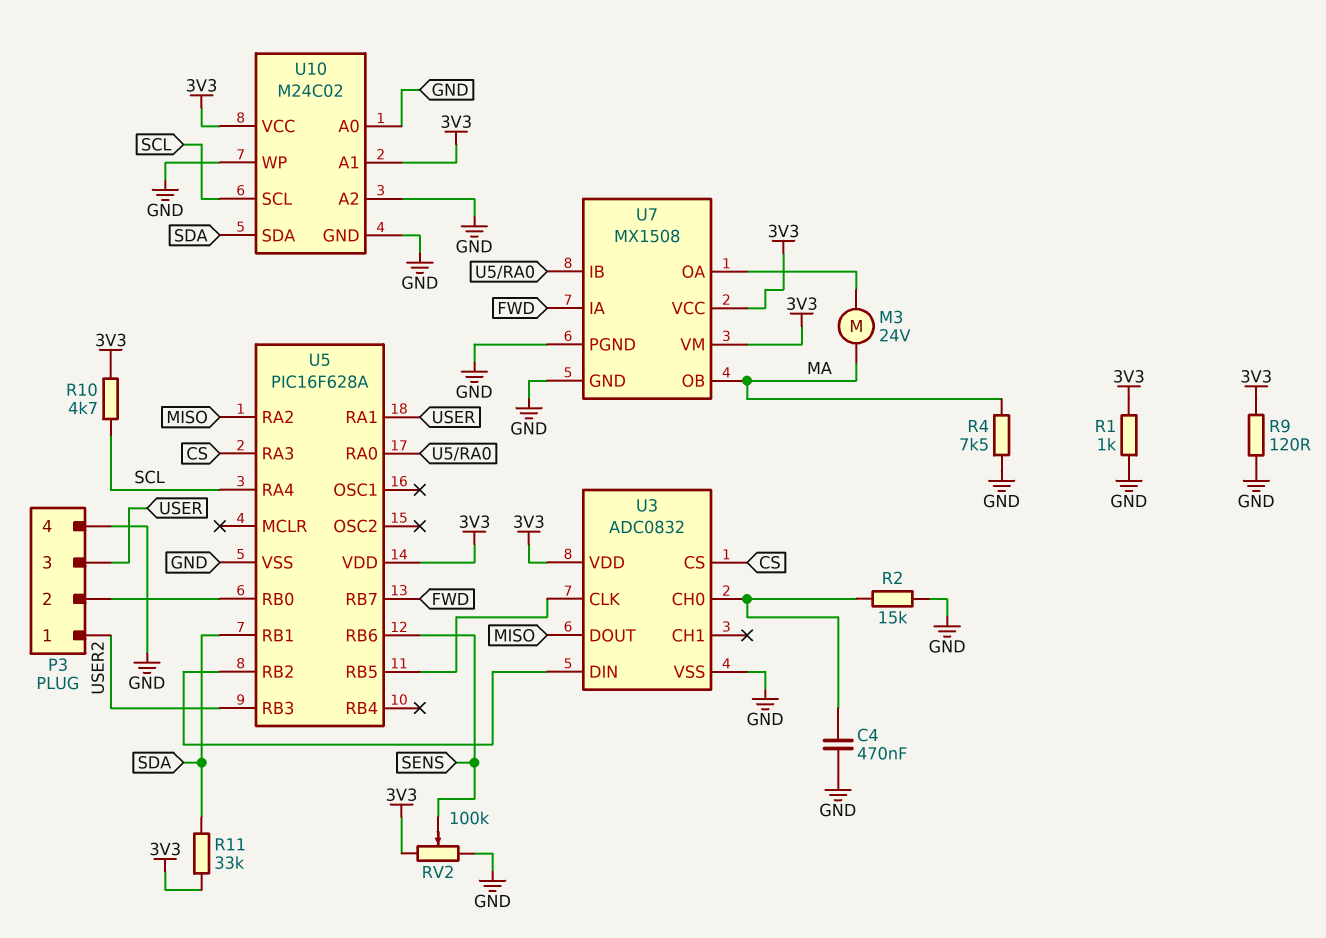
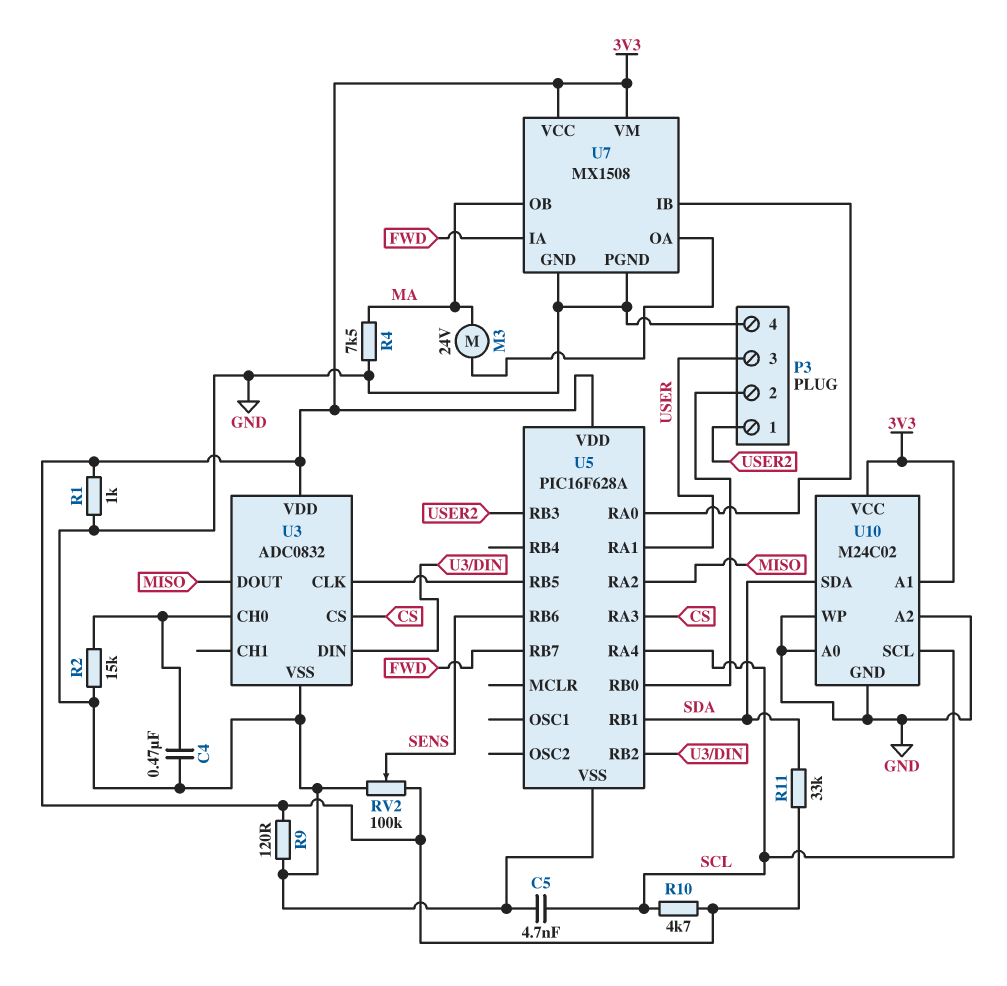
C5: none -> 4.7nF (GND, SCL)

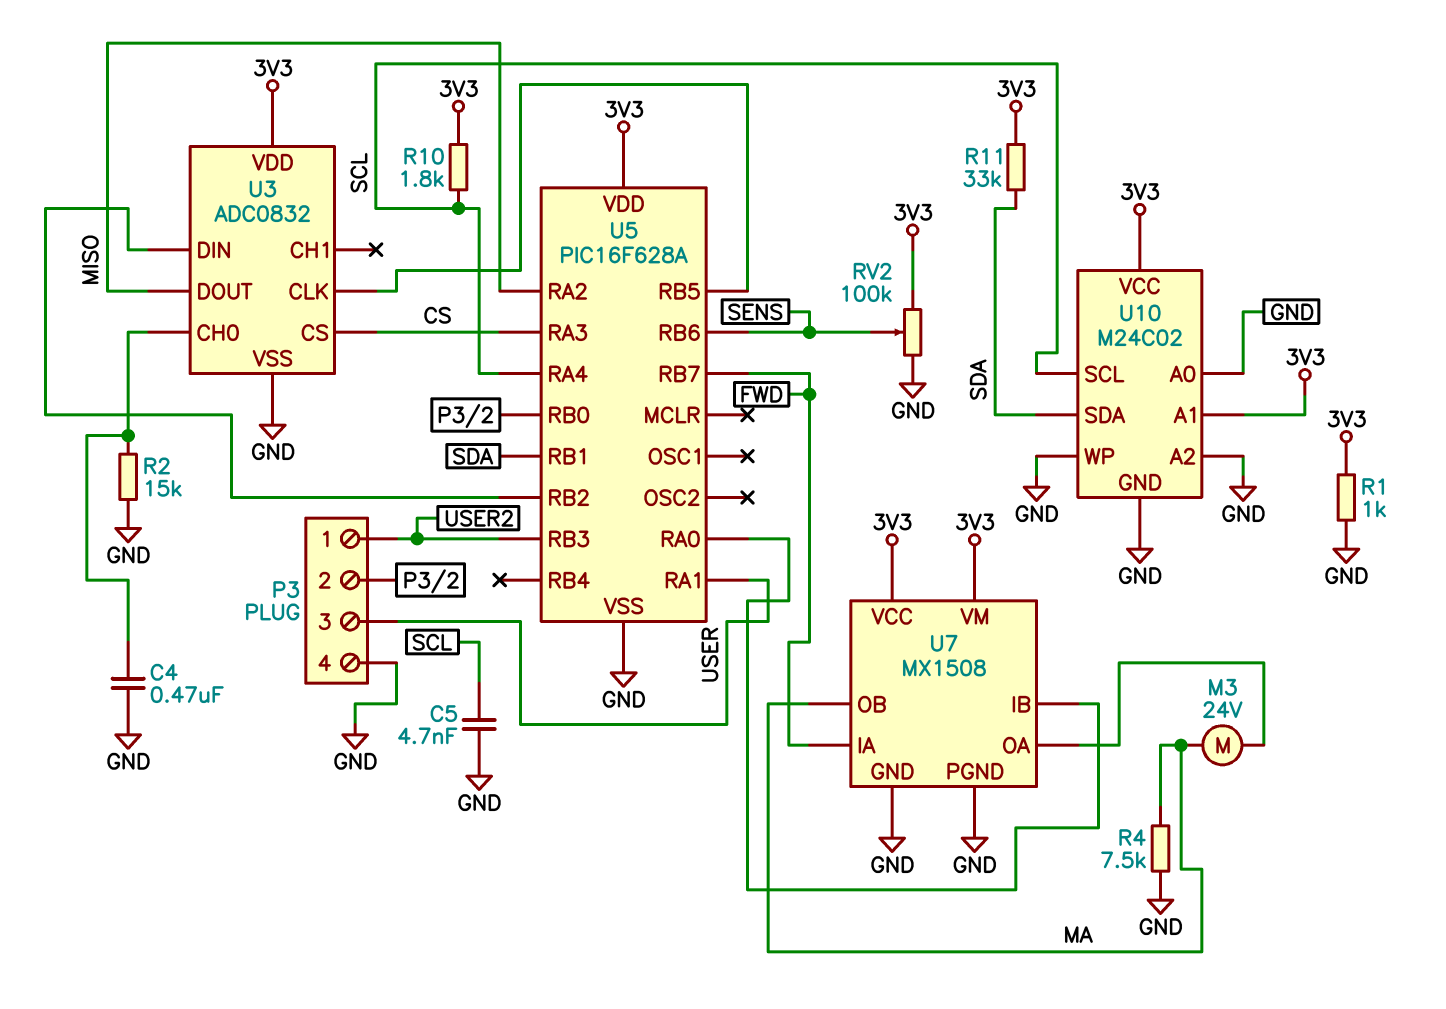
R9: 120 (3V3, GND) -> none
R10: 4.7k (3V3, SCL) -> 1.8k (3V3, SCL)

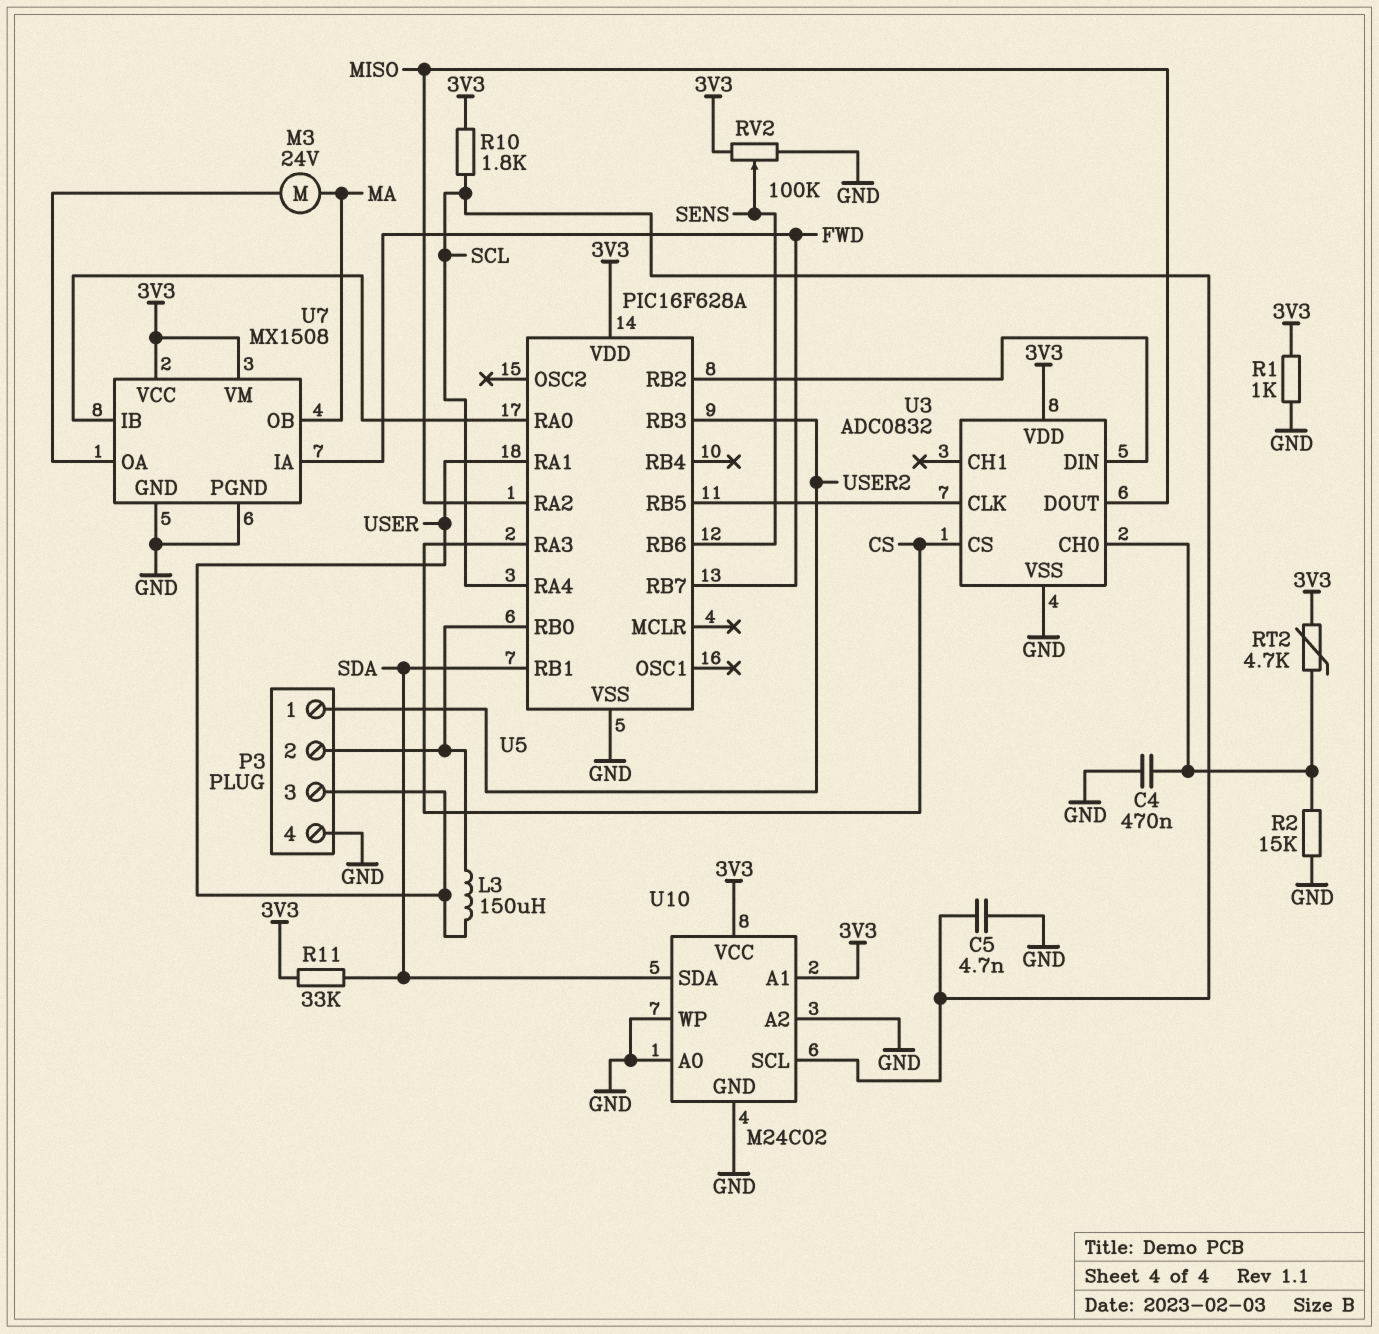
L3: none -> 150uH (P3/2, USER)
R4: 7.5k (GND, MA) -> none
RT2: none -> 4.7k (3V3, U3/CH0)

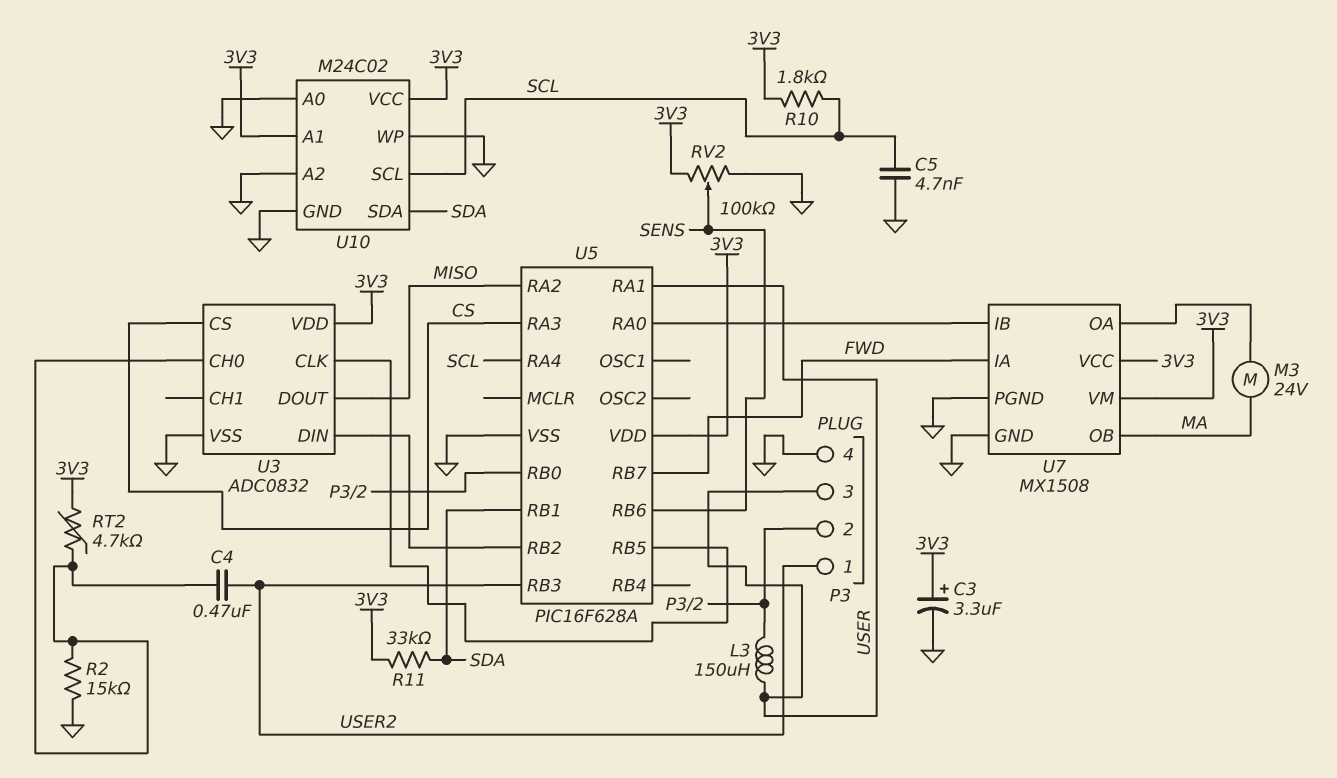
C3: none -> 3.3uF (plus 3V3, minus GND)
C4: 470nF (GND, U3/CH0) -> 470nF (U3/CH0, USER2)
R1: 1k (3V3, GND) -> none

